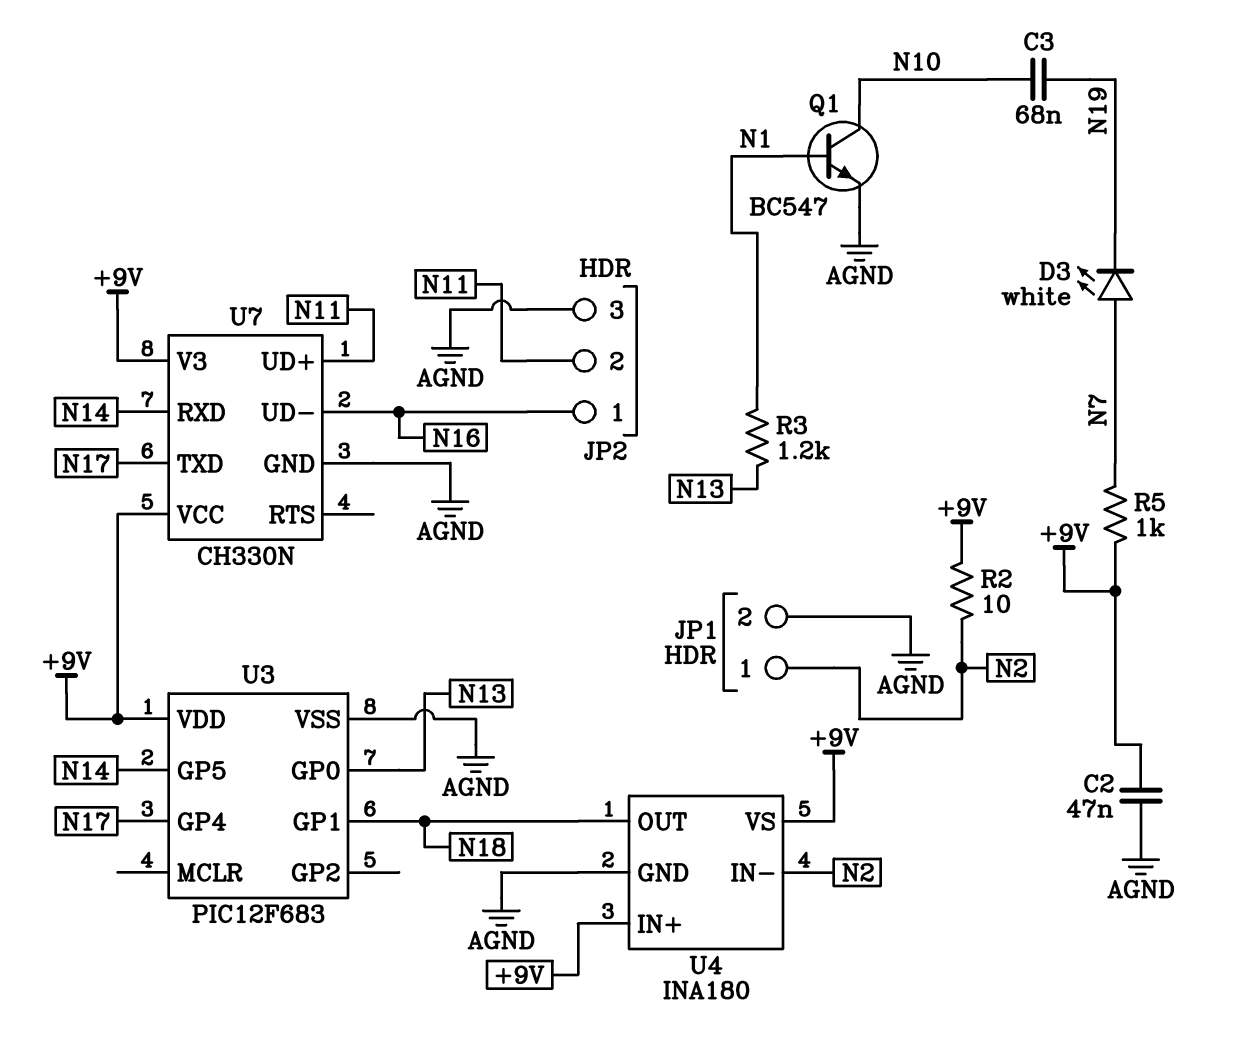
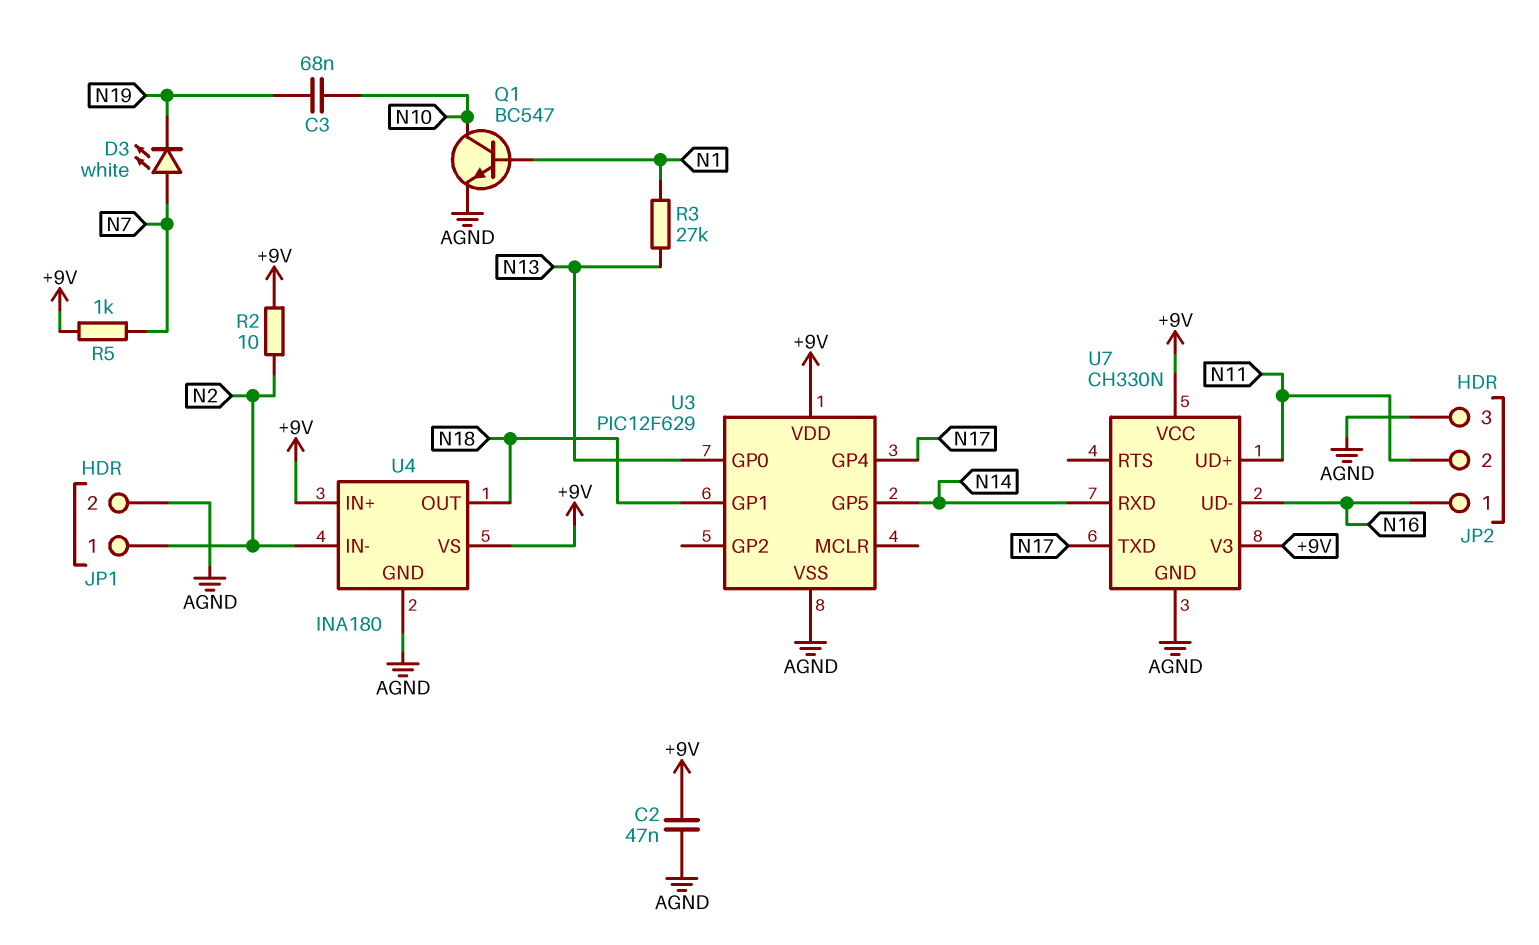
R3: 1.2k (N1, N13) -> 27k (N1, N13)
U3: PIC12F683 -> PIC12F629

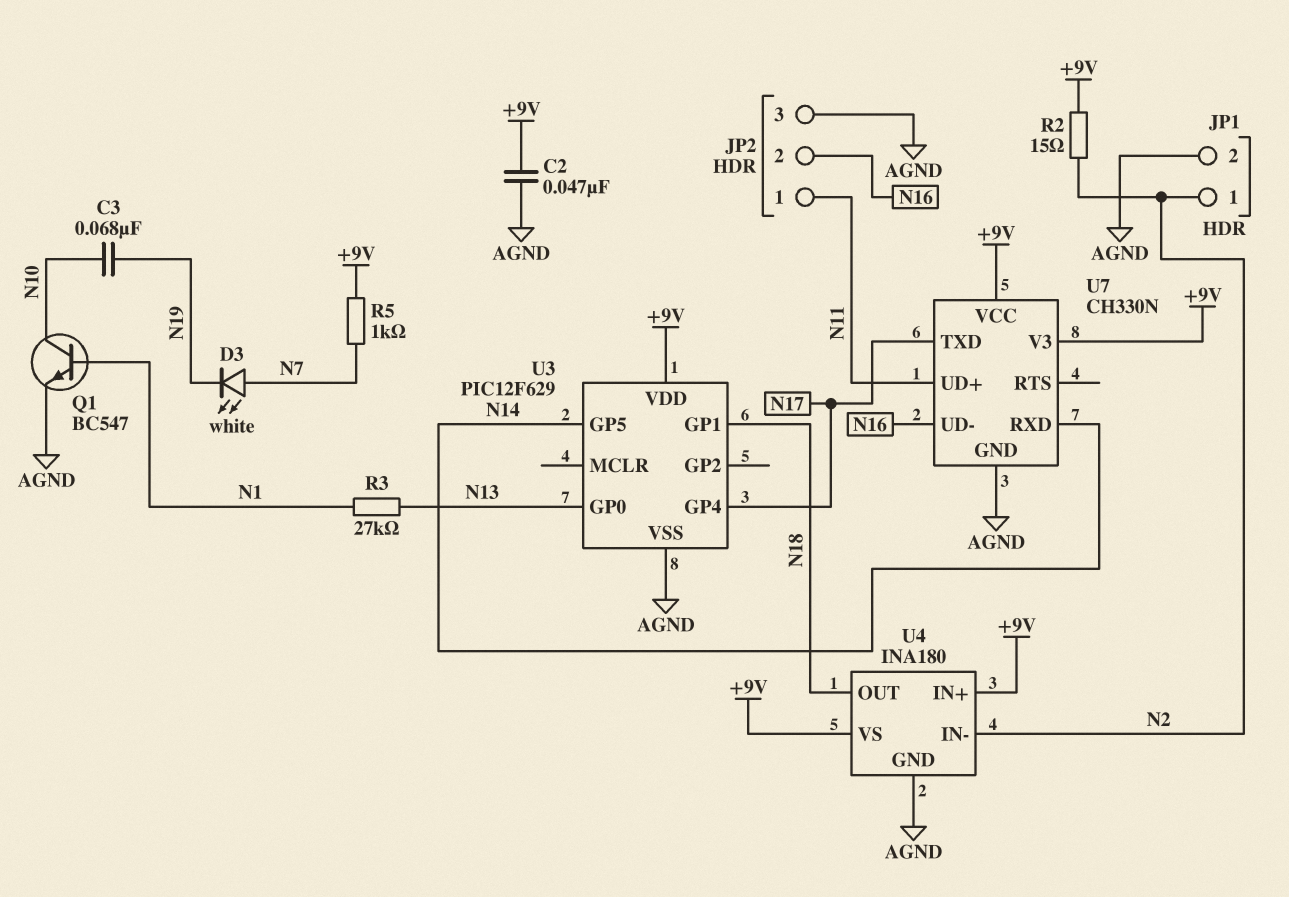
JP2 pin 1: N16 -> N11
JP2 pin 2: N11 -> N16
R2: 10 (+9V, N2) -> 15 (+9V, N2)

